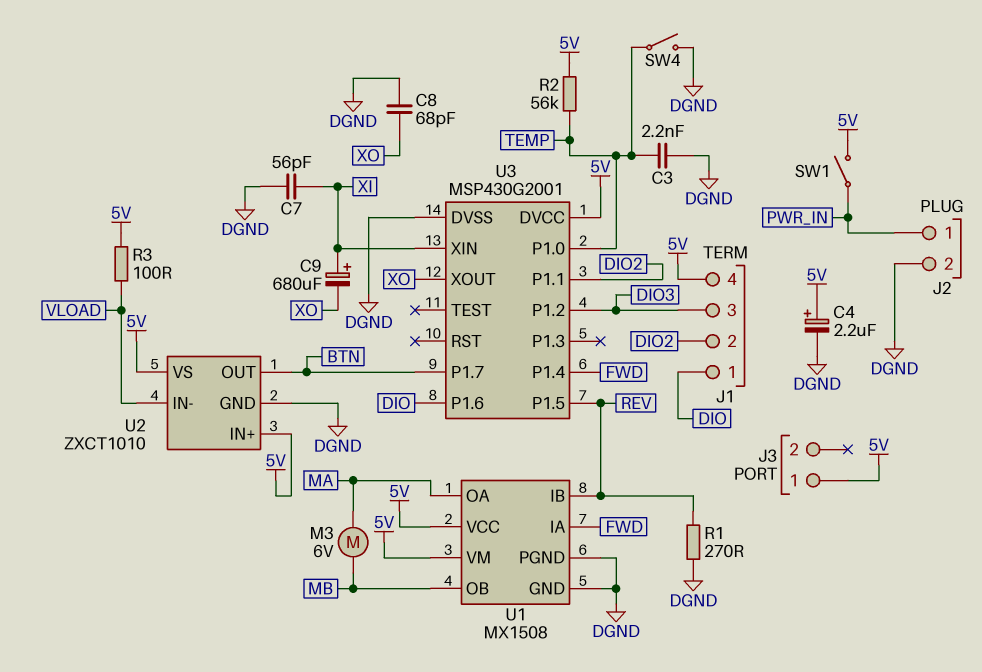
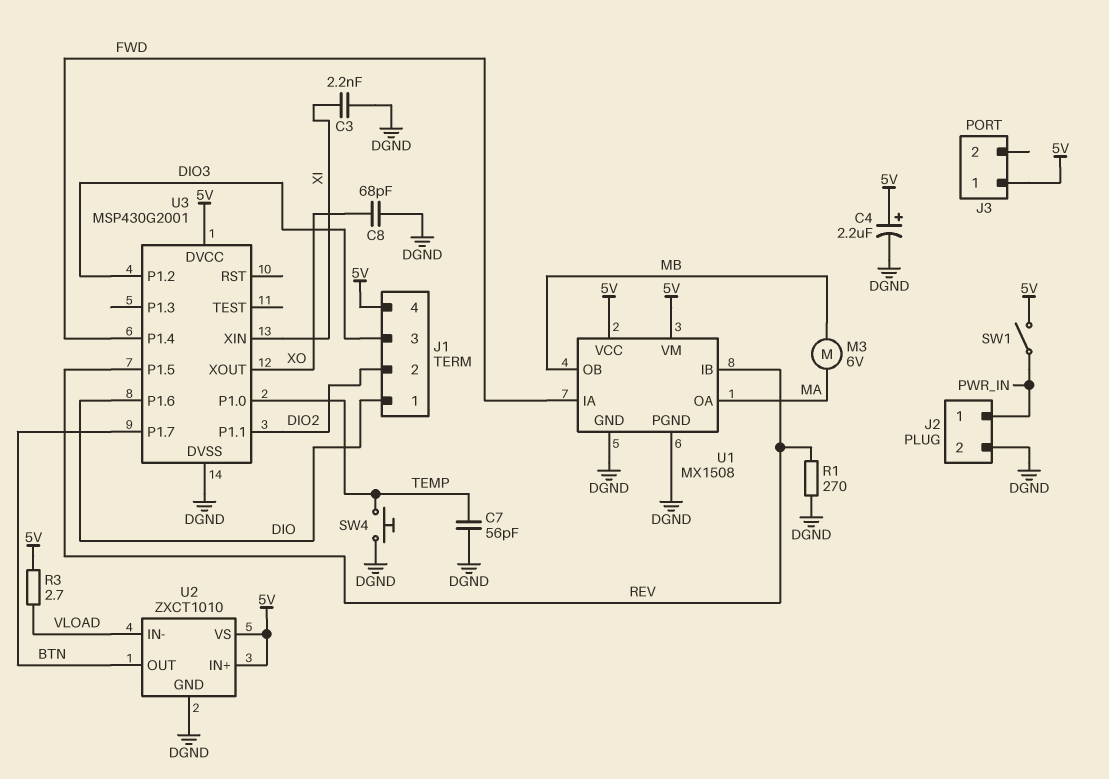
C3: 2.2nF (DGND, TEMP) -> 2.2nF (DGND, XI)
C7: 56pF (DGND, XI) -> 56pF (DGND, TEMP)
C9: 680uF (plus XI, minus XO) -> none
R2: 56k (5V, TEMP) -> none
R3: 100 (5V, VLOAD) -> 2.7 (5V, VLOAD)
SW4: switch (DGND, TEMP) -> button (DGND, TEMP)

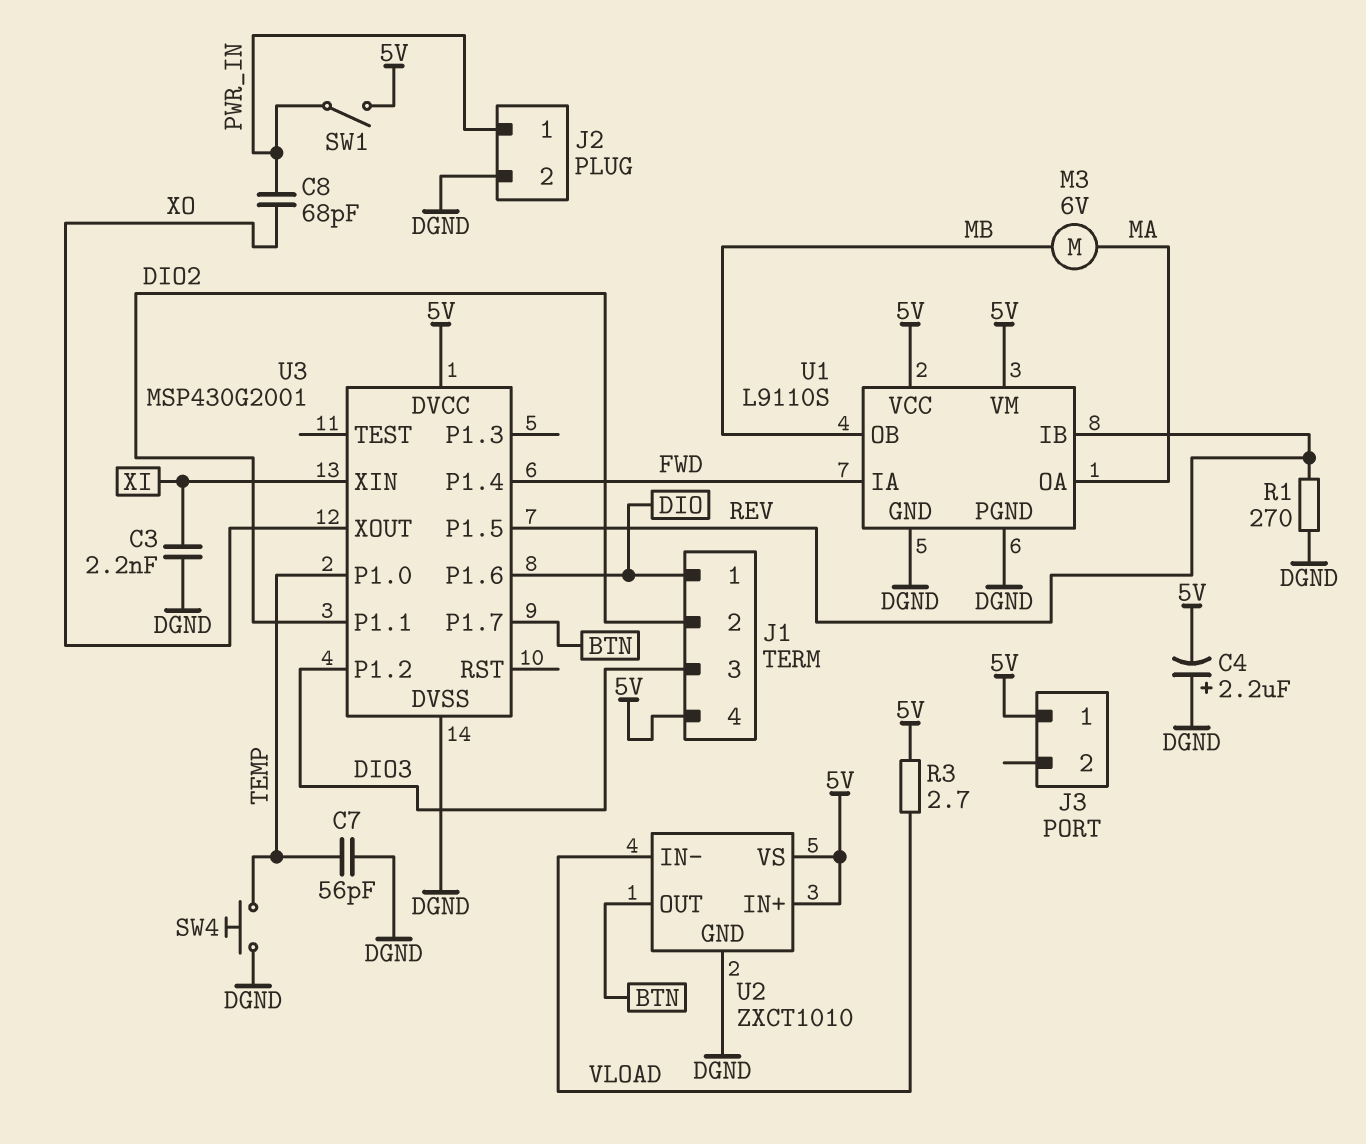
C4: 2.2uF (plus 5V, minus DGND) -> 2.2uF (plus DGND, minus 5V)
C8: 68pF (DGND, XO) -> 68pF (PWR_IN, XO)
U1: MX1508 -> L9110S

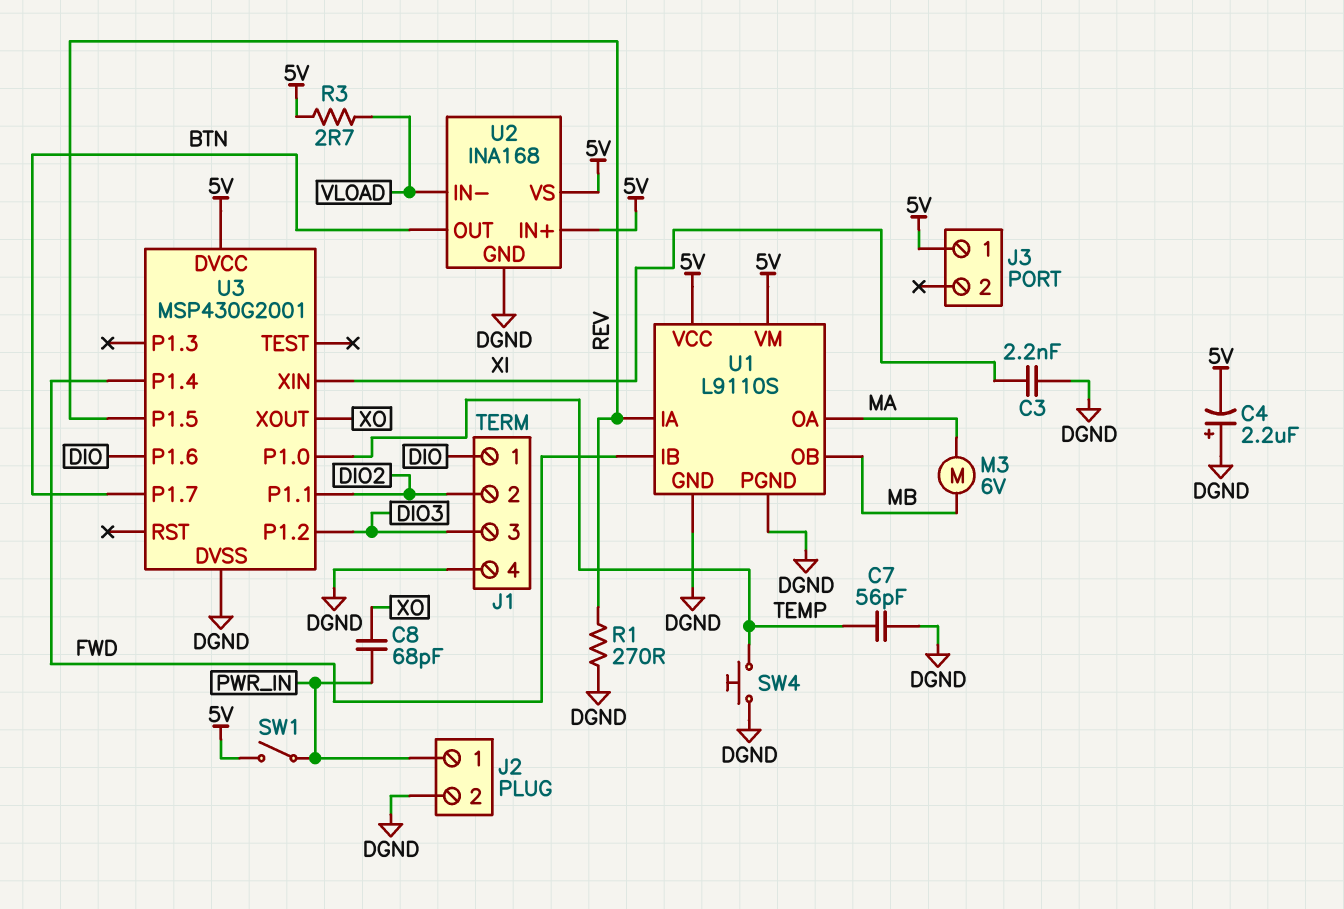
J1 pin 4: 5V -> DGND
U1 pin IA: FWD -> REV
U1 pin IB: REV -> FWD
U2: ZXCT1010 -> INA168

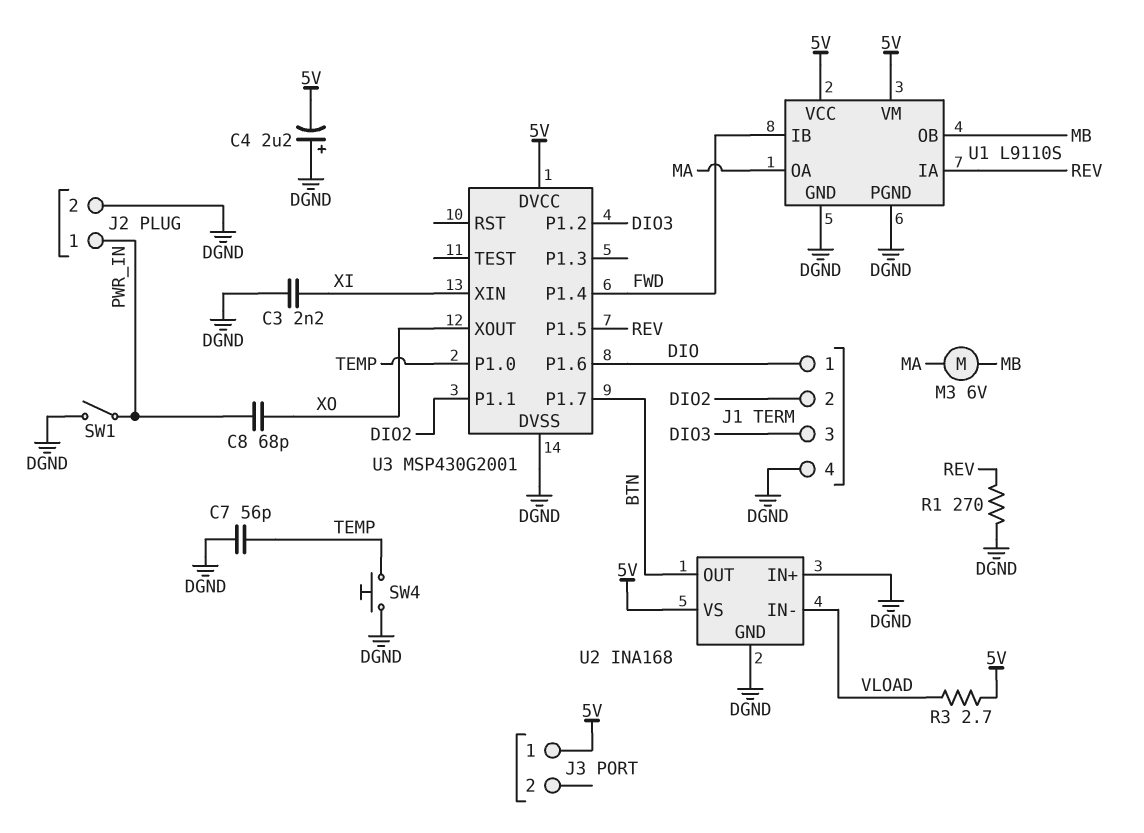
SW1: switch (5V, PWR_IN) -> switch (DGND, PWR_IN)
U2 pin IN+: 5V -> DGND

